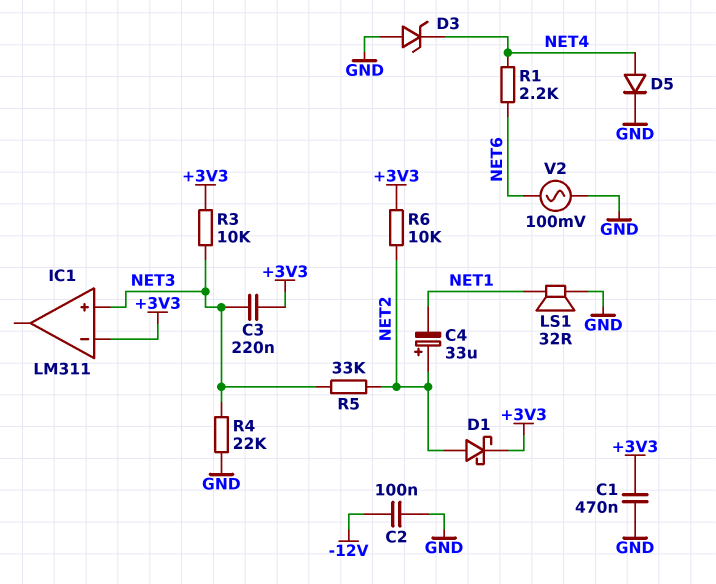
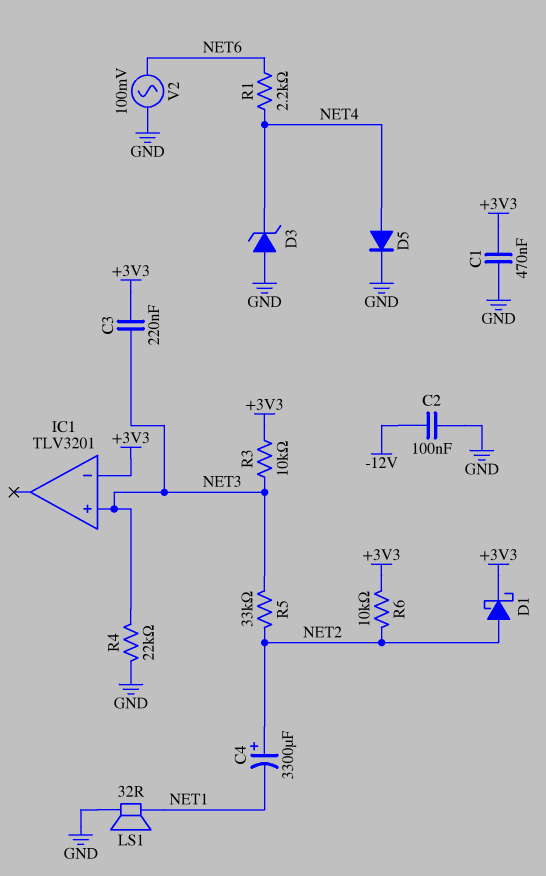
C4: 33uF (plus NET2, minus NET1) -> 3300uF (plus NET2, minus NET1)
IC1: LM311 -> TLV3201

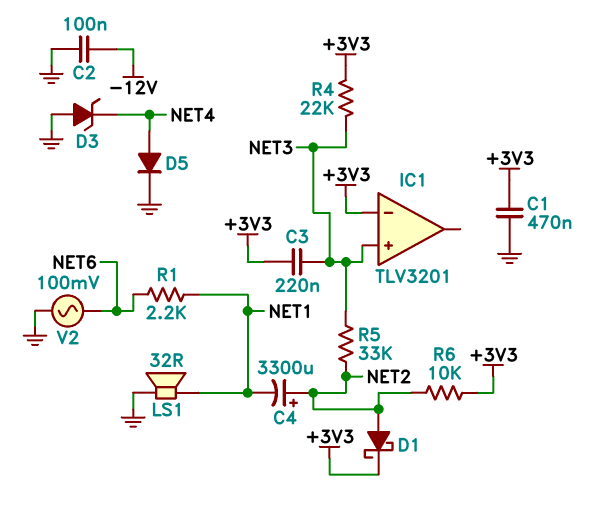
R1: 2.2k (NET4, NET6) -> 2.2k (NET1, NET6)
R3: 10k (+3V3, NET3) -> none
R4: 22k (GND, NET3) -> 22k (+3V3, NET3)

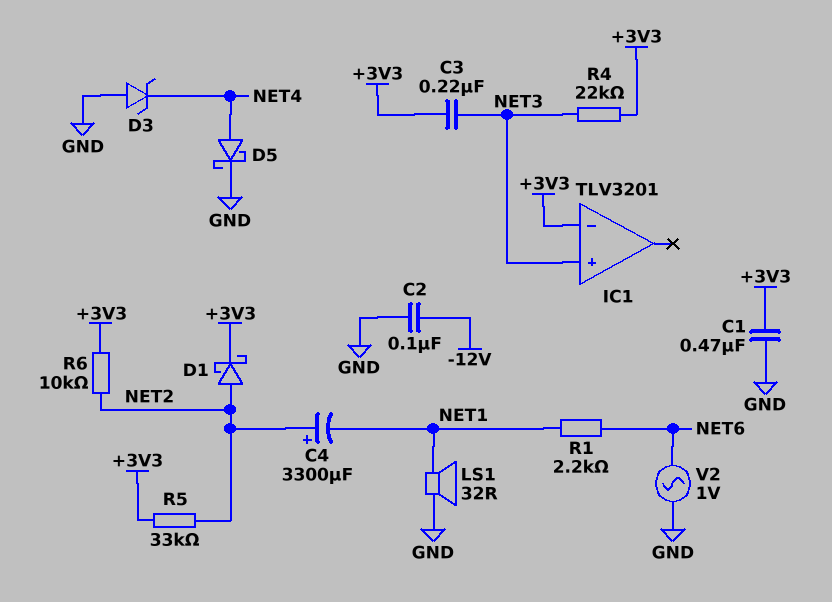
D5: diode (A NET4, K GND) -> schottky (A NET4, K GND)
R5: 33k (NET2, NET3) -> 33k (+3V3, NET2)
V2: AC 100mV (GND, NET6) -> AC 1V (GND, NET6)

